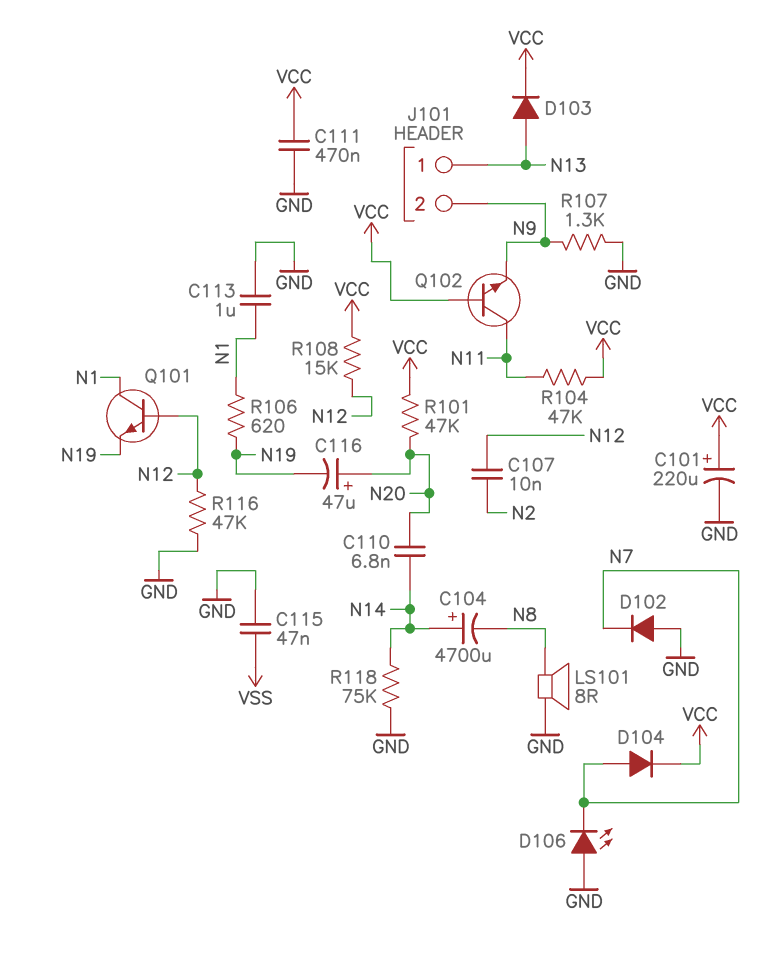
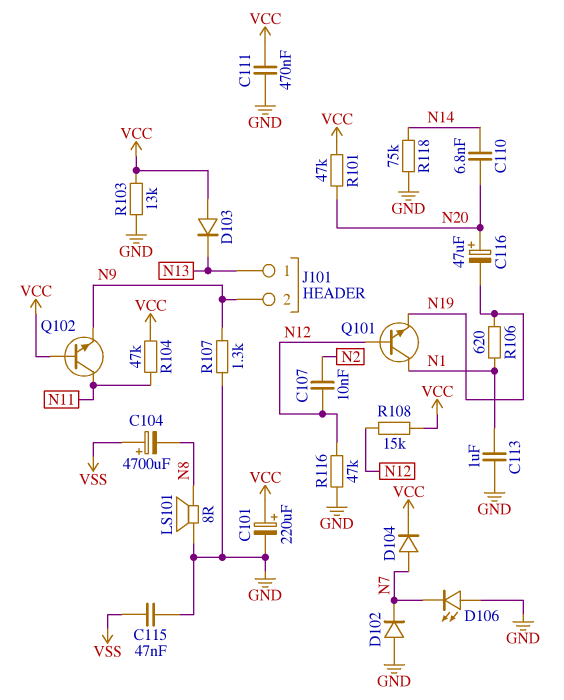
C104: 4700uF (plus N14, minus N8) -> 4700uF (plus VSS, minus N8)
D103: diode (A N13, K VCC) -> diode (A VCC, K N13)
R103: none -> 13k (GND, VCC)

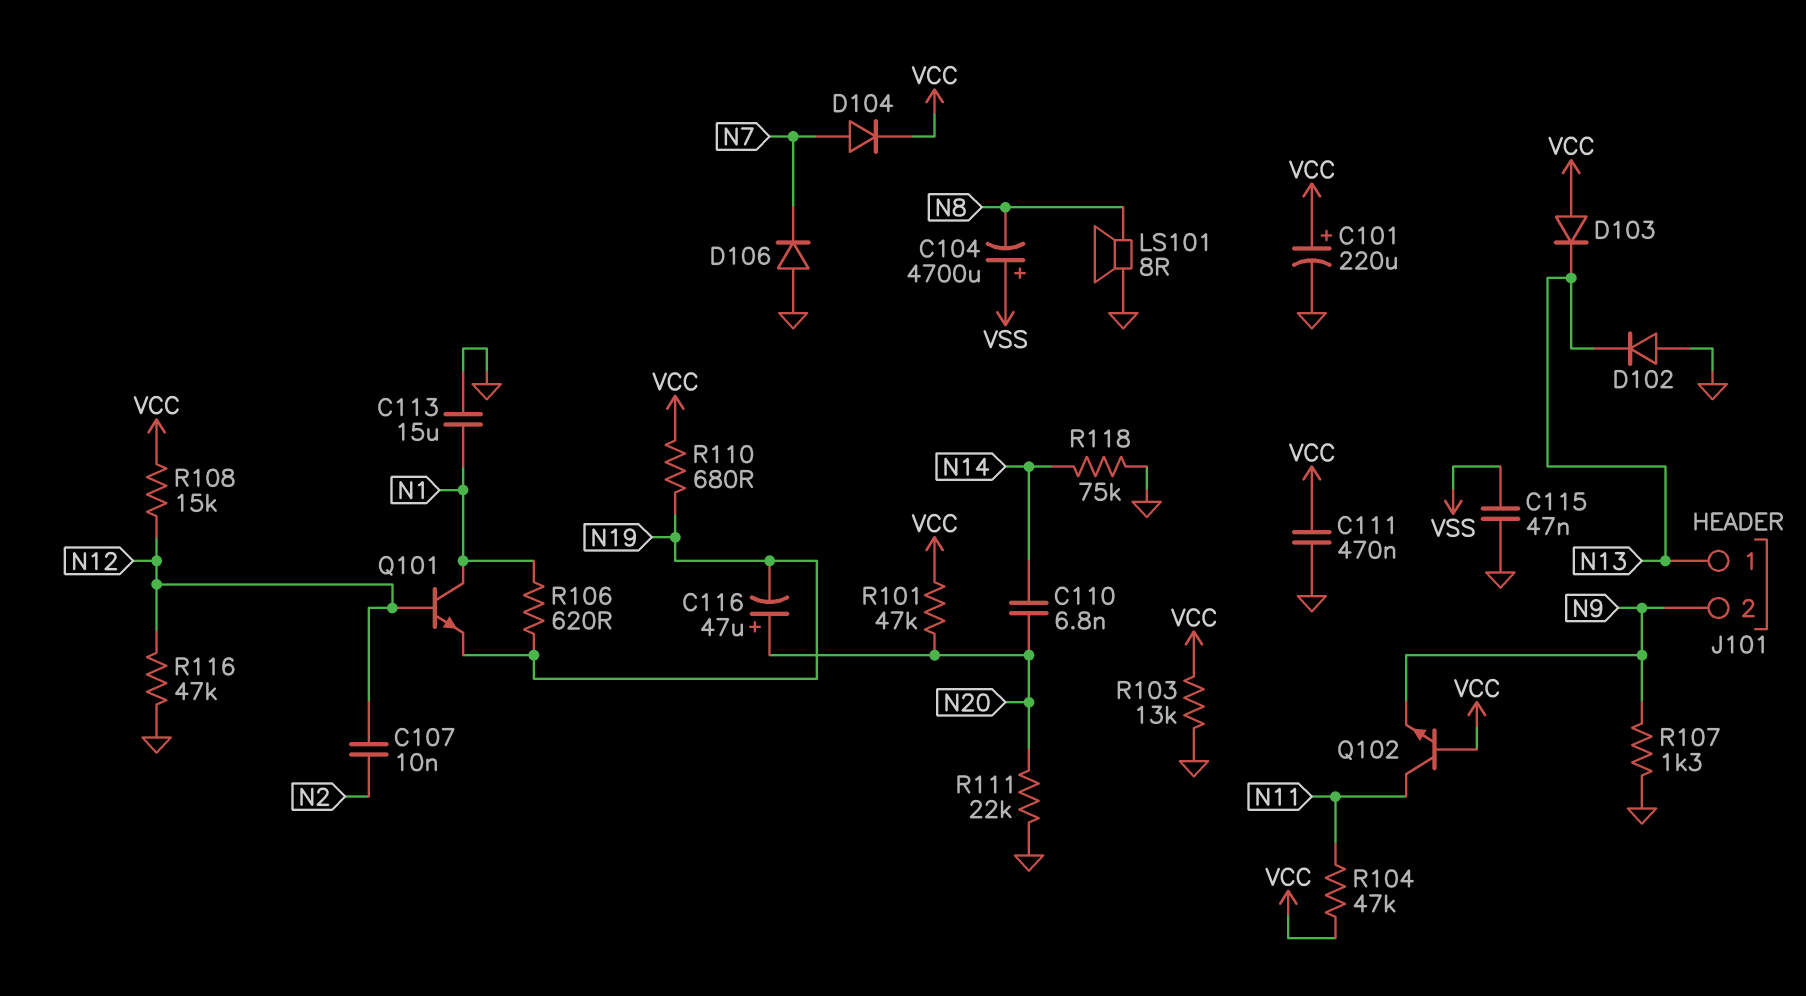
C113: 1uF (GND, N1) -> 15uF (GND, N1)
D102: diode (A GND, K N7) -> diode (A GND, K N13)
D106: LED (A GND, K N7) -> diode (A GND, K N7)
R110: none -> 680 (N19, VCC)
R111: none -> 22k (GND, N20)

